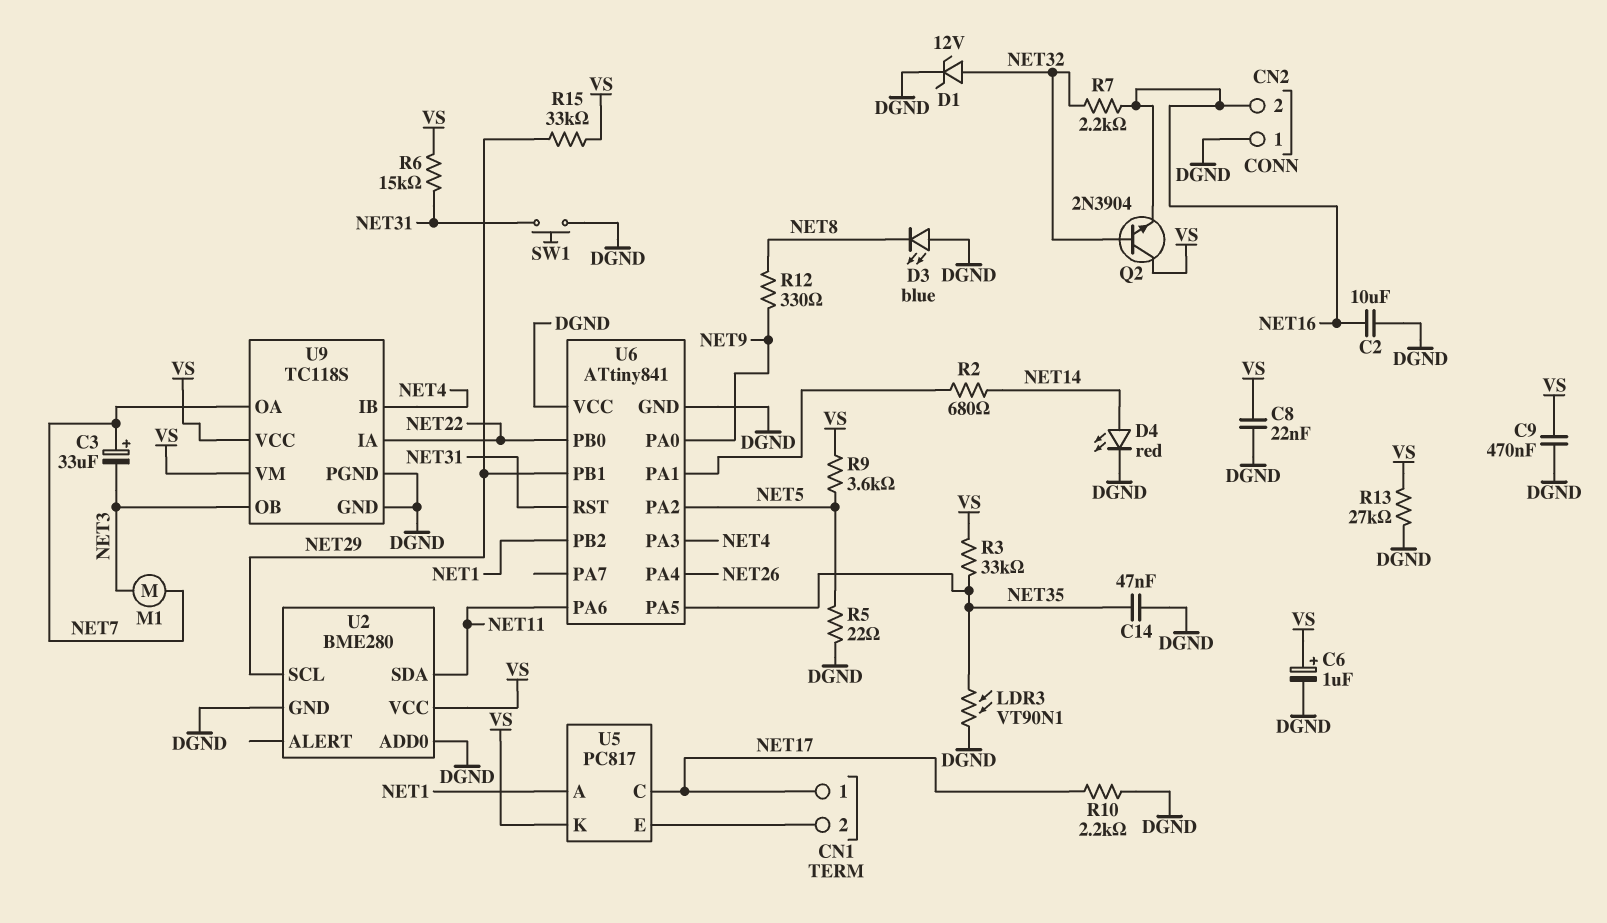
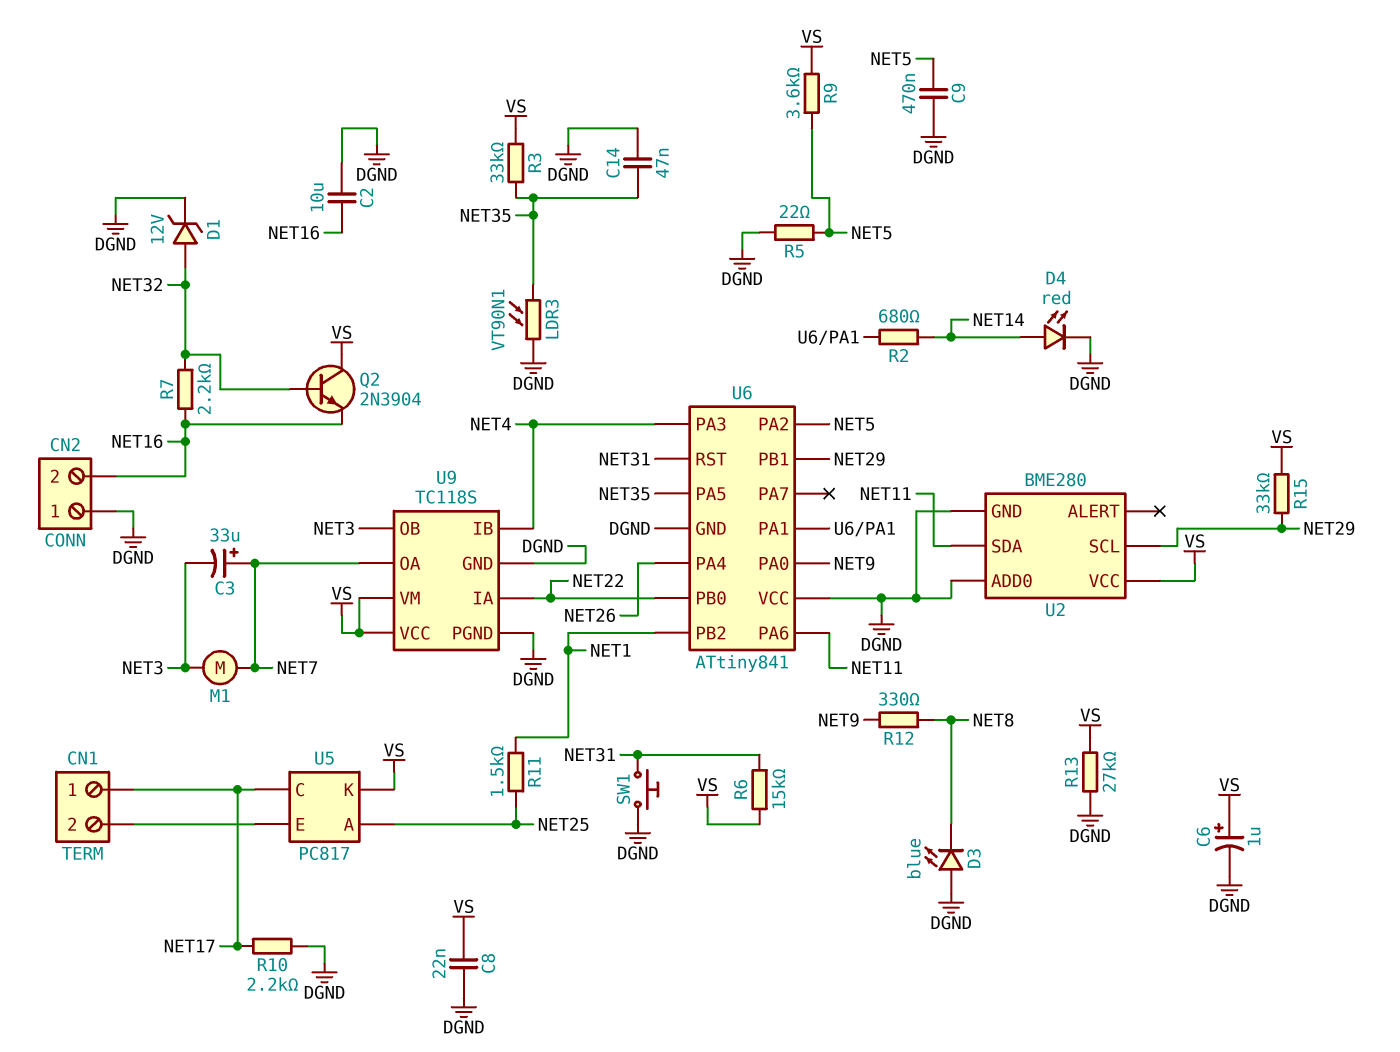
C9: 470nF (DGND, VS) -> 470nF (DGND, NET5)
R11: none -> 1.5k (NET1, NET25)
U5 pin A: NET1 -> NET25

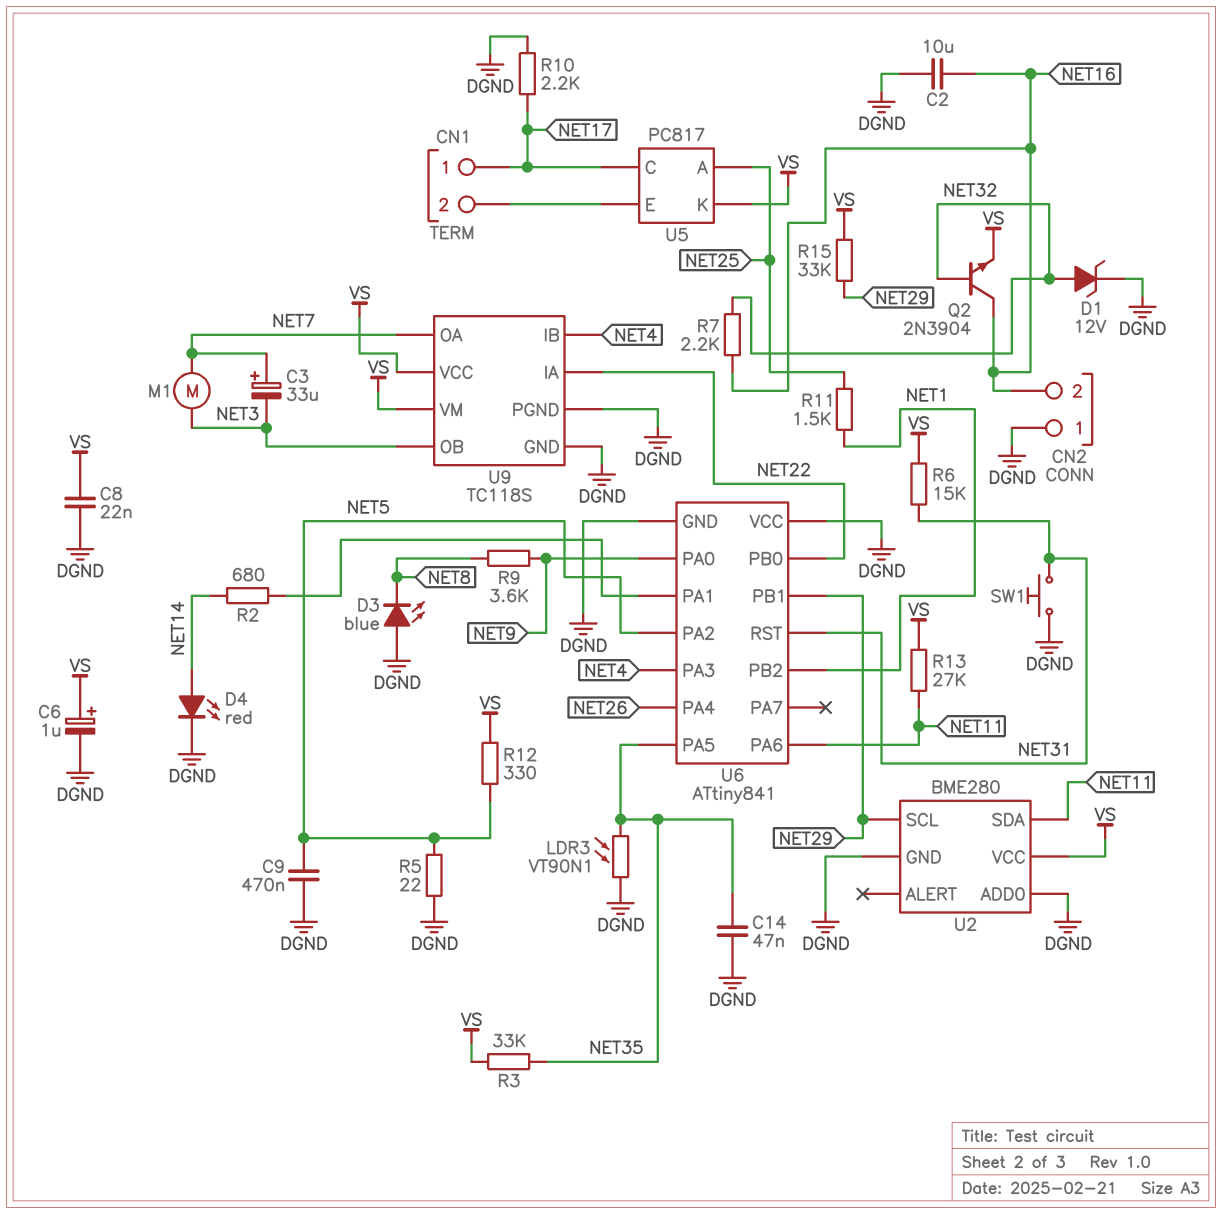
Q2: NPN 2N3904 (B NET32, C VS, E NET16) -> NPN 2N3904 (B NET32, C NET16, E VS)
R9: 3.6k (NET5, VS) -> 3.6k (NET8, NET9)
R12: 330 (NET8, NET9) -> 330 (NET5, VS)
R13: 27k (DGND, VS) -> 27k (NET11, VS)

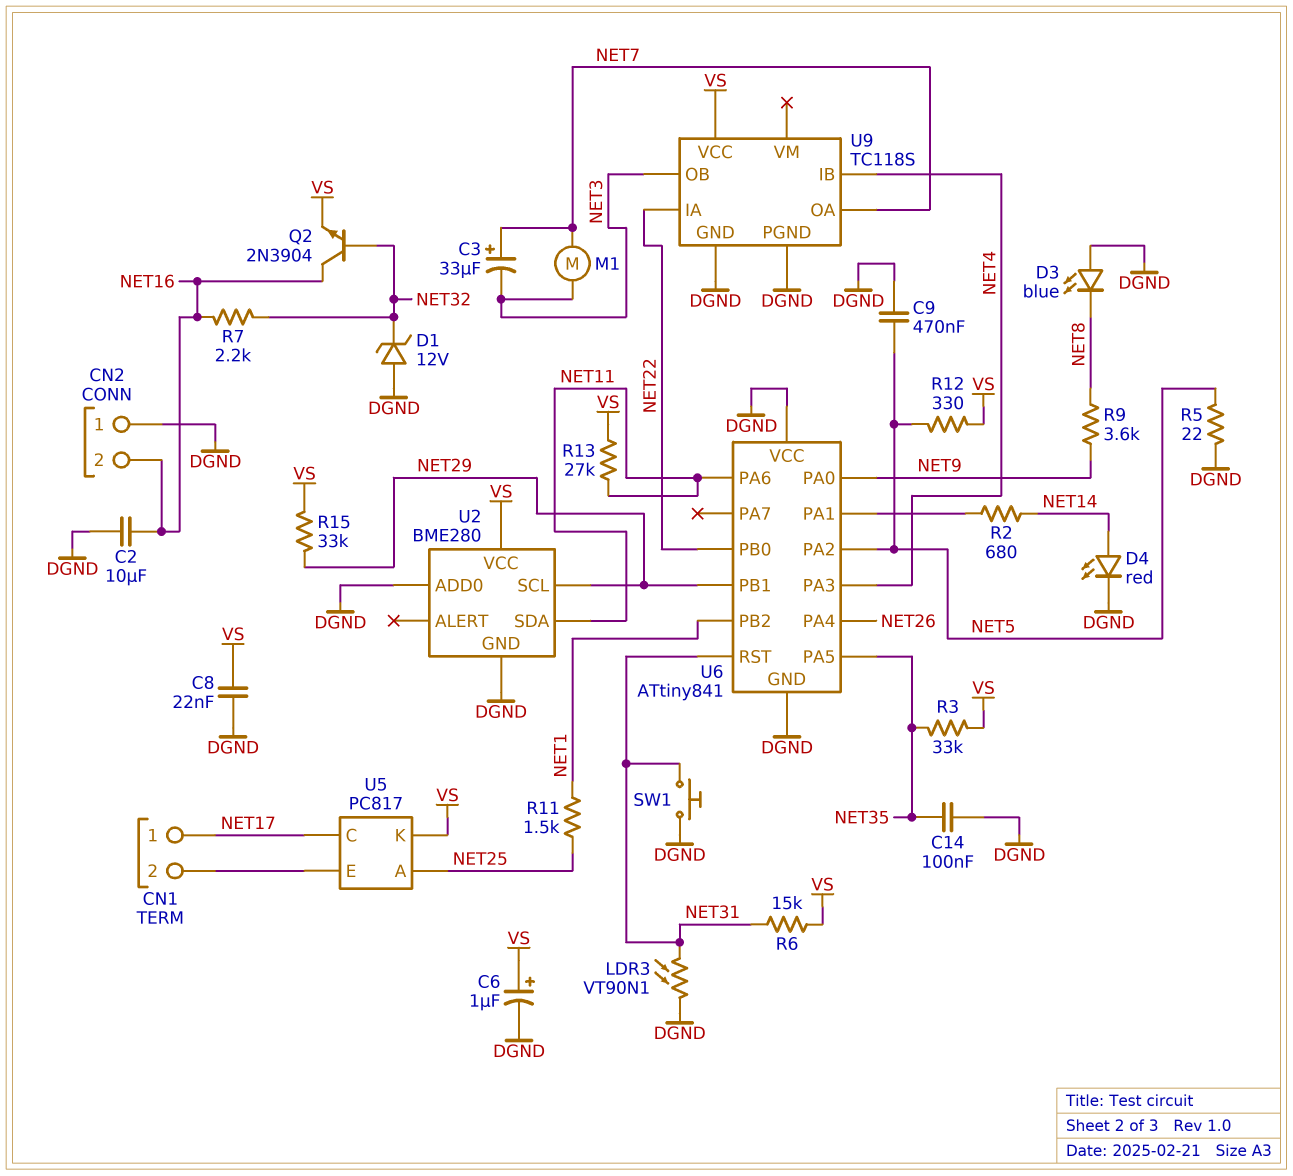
C14: 47nF (DGND, NET35) -> 100nF (DGND, NET35)
D1: zener 12V (A NET32, K DGND) -> zener 12V (A DGND, K NET32)
LDR3: VT90N1 (DGND, NET35) -> VT90N1 (DGND, NET31)
R10: 2.2k (DGND, NET17) -> none
U9 pin VM: VS -> none

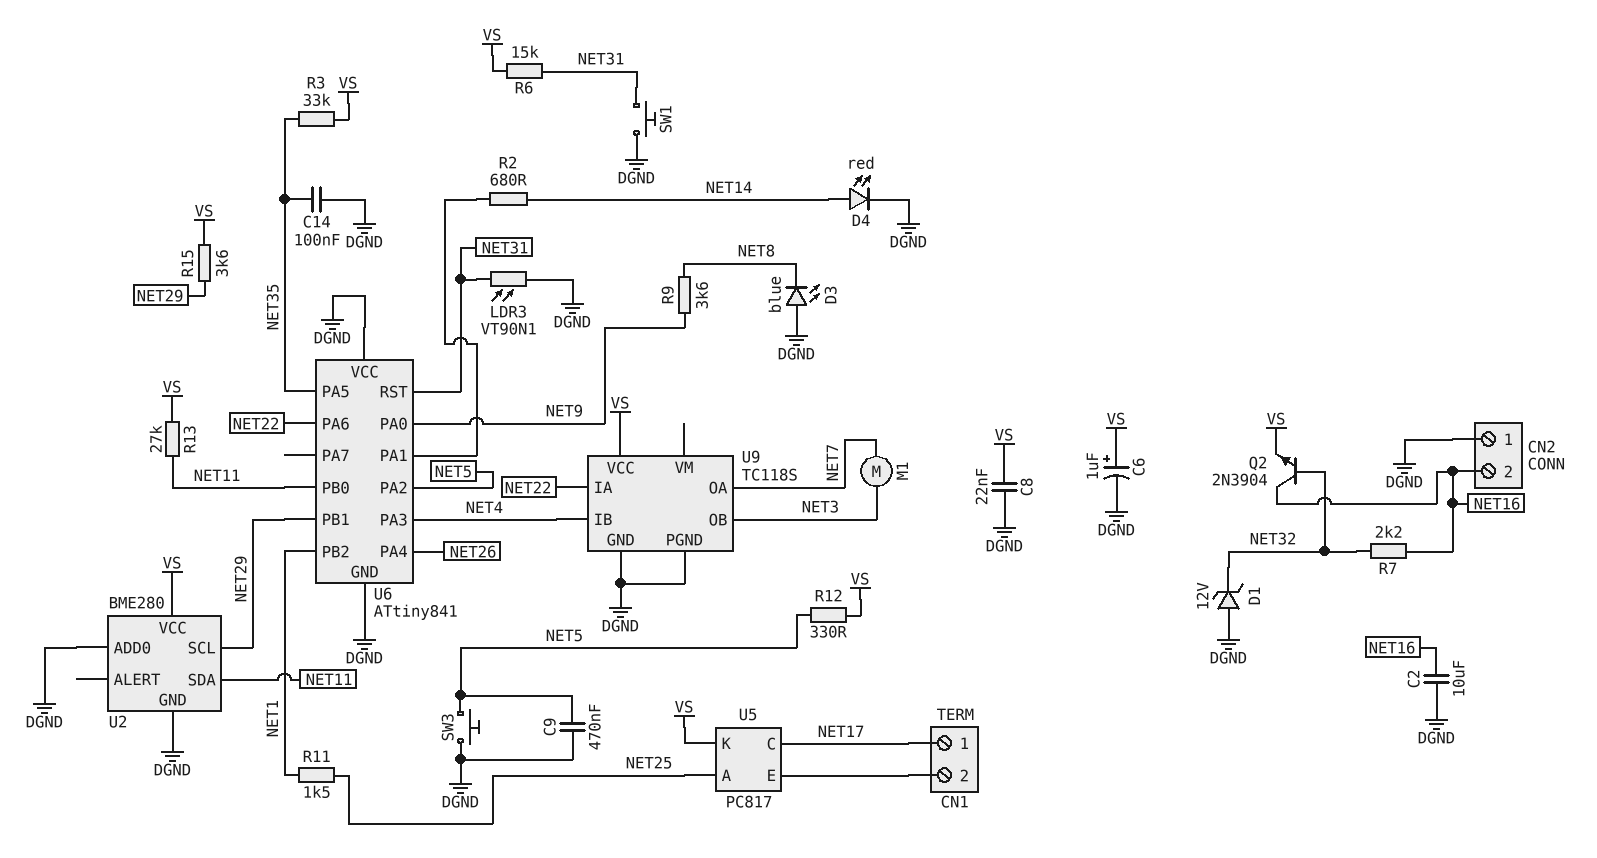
C3: 33uF (plus NET7, minus NET3) -> none
R5: 22 (DGND, NET5) -> none
R15: 33k (NET29, VS) -> 3.6k (NET29, VS)
SW3: none -> button (DGND, NET5)
U6 pin PA6: NET11 -> NET22
U6 pin PB0: NET22 -> NET11

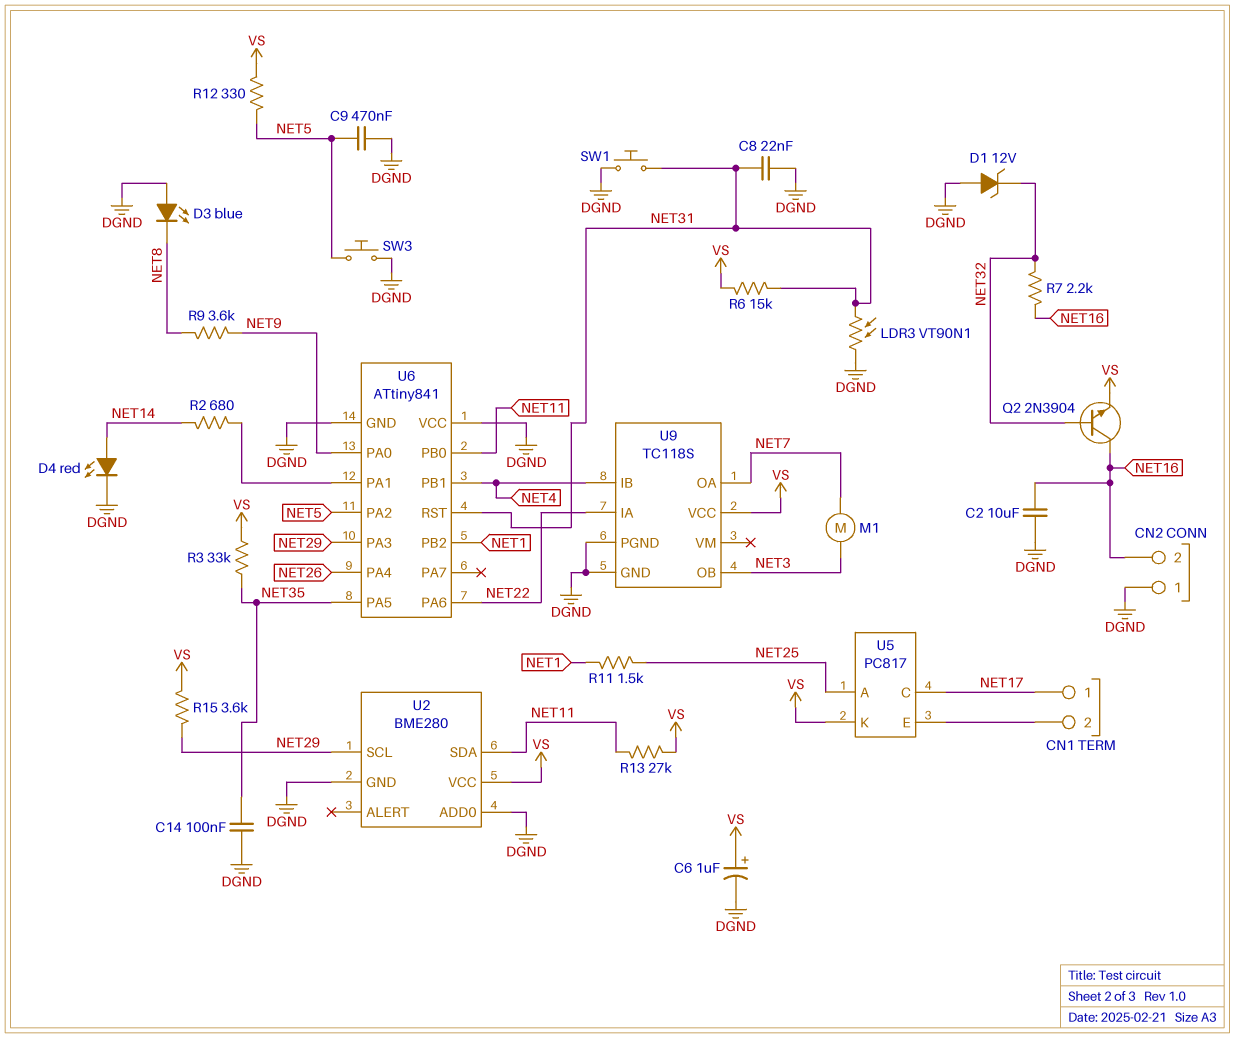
C8: 22nF (DGND, VS) -> 22nF (DGND, NET31)
U6 pin PA3: NET4 -> NET29
U6 pin PB1: NET29 -> NET4

